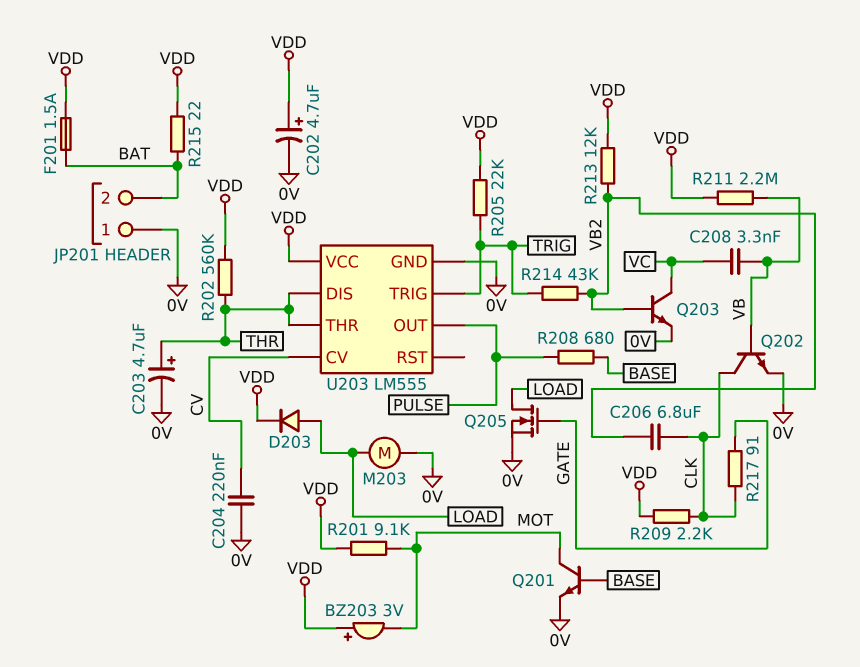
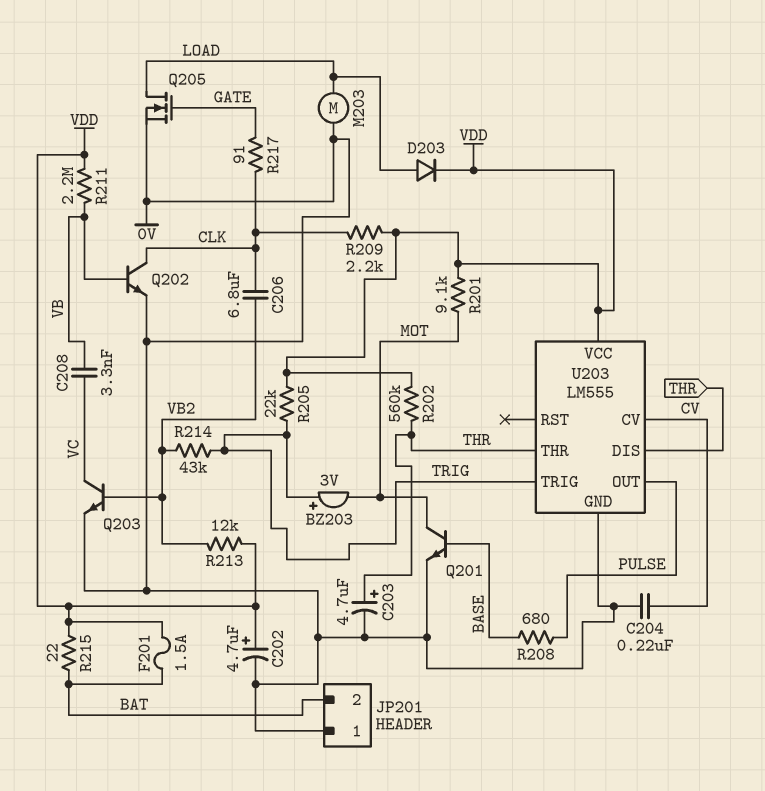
BZ203: buzzer 3V (plus VDD, minus MOT) -> buzzer 3V (plus TRIG, minus MOT)

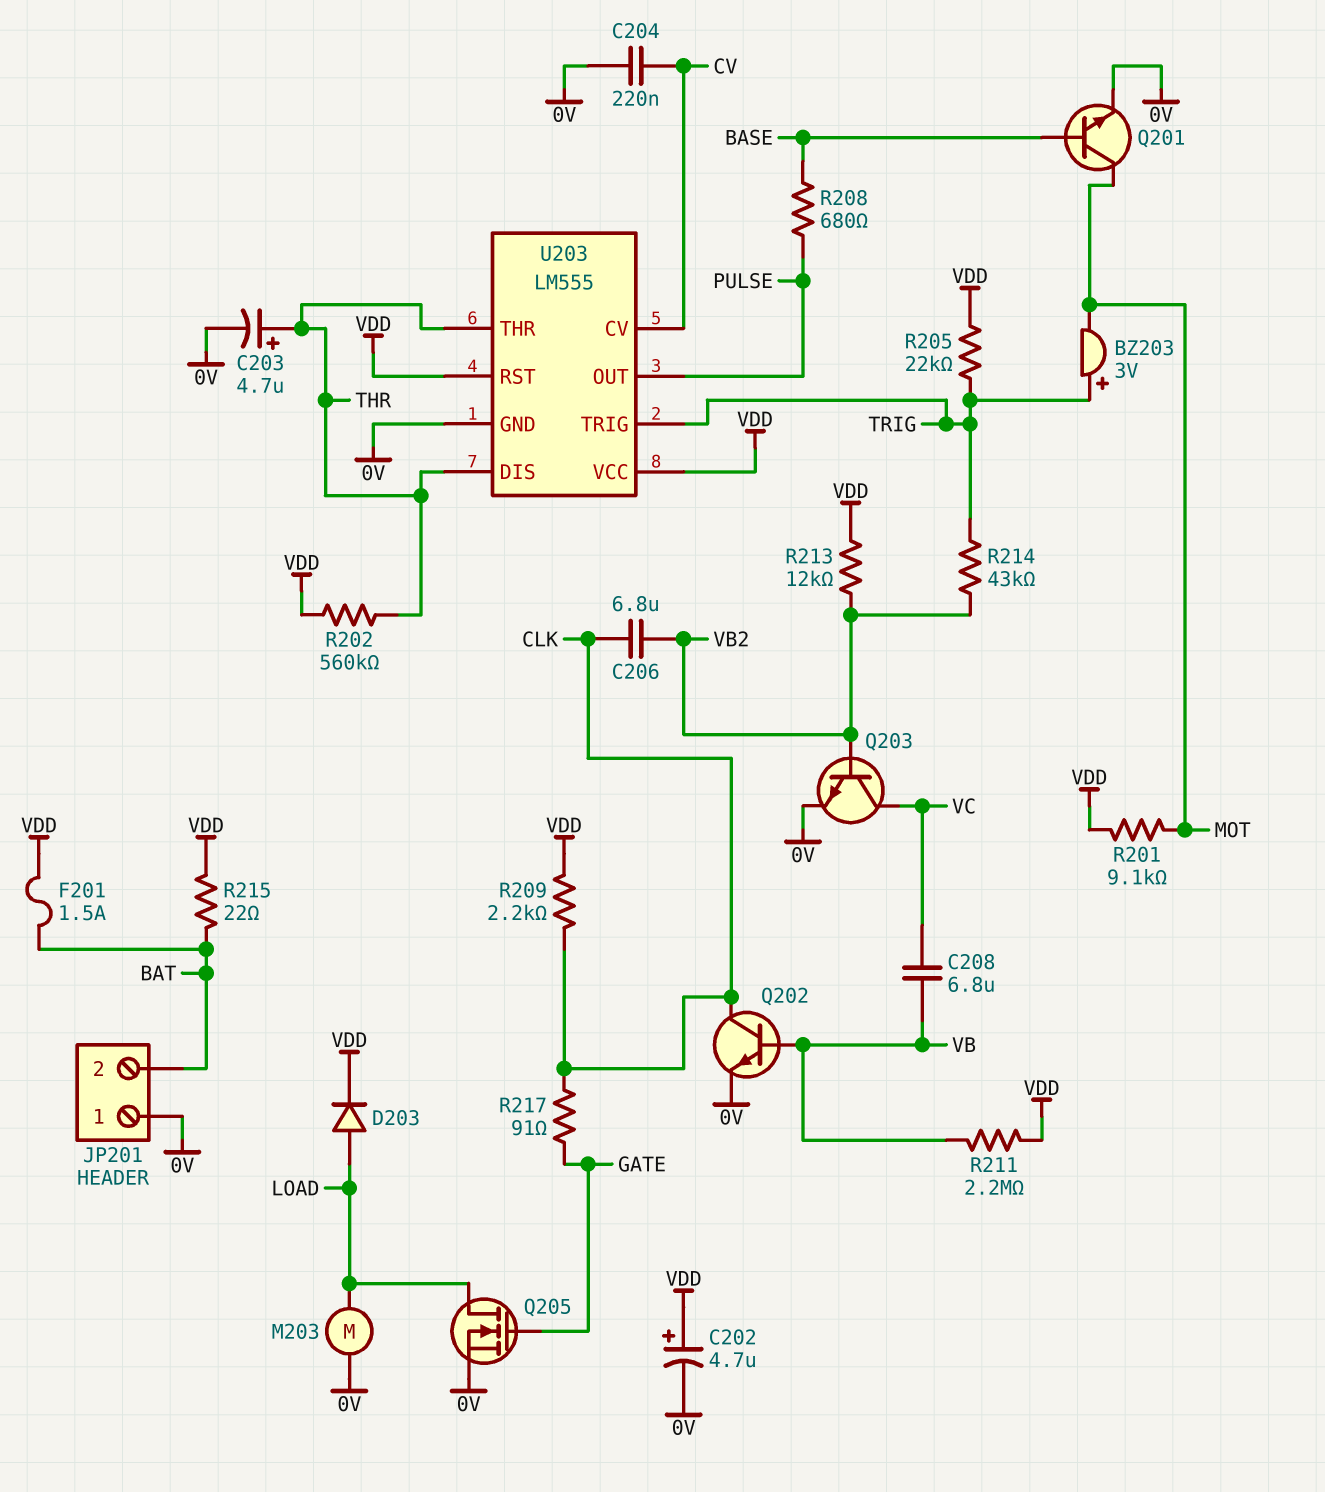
C208: 3.3nF (VB, VC) -> 6.8uF (VB, VC)
U203 pin RST: none -> VDD

